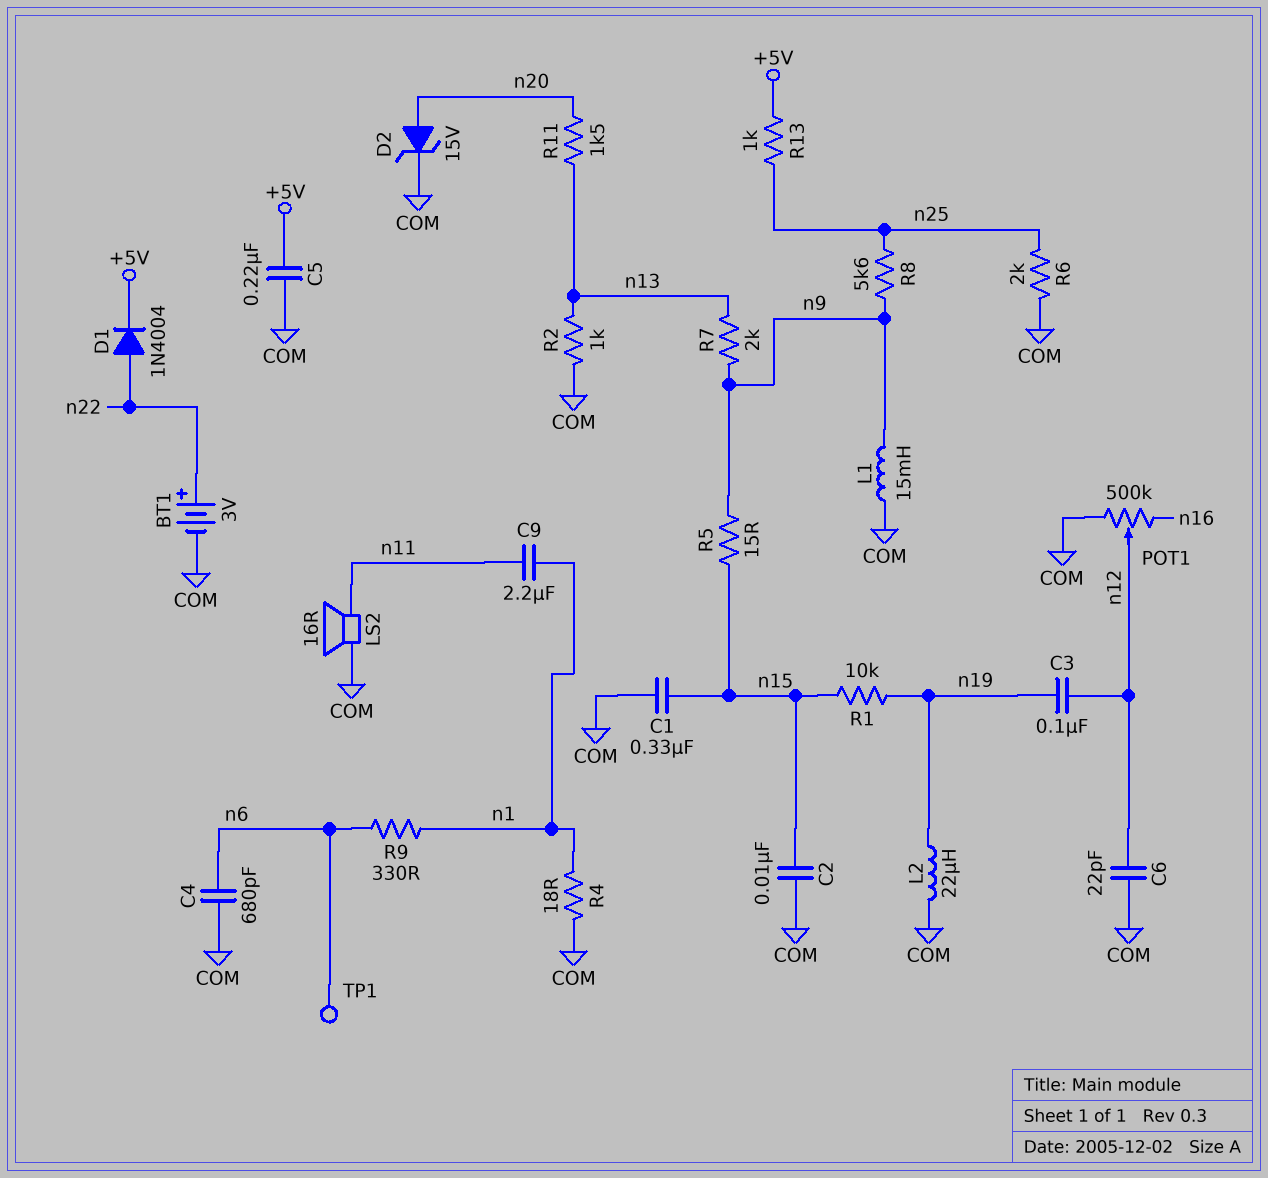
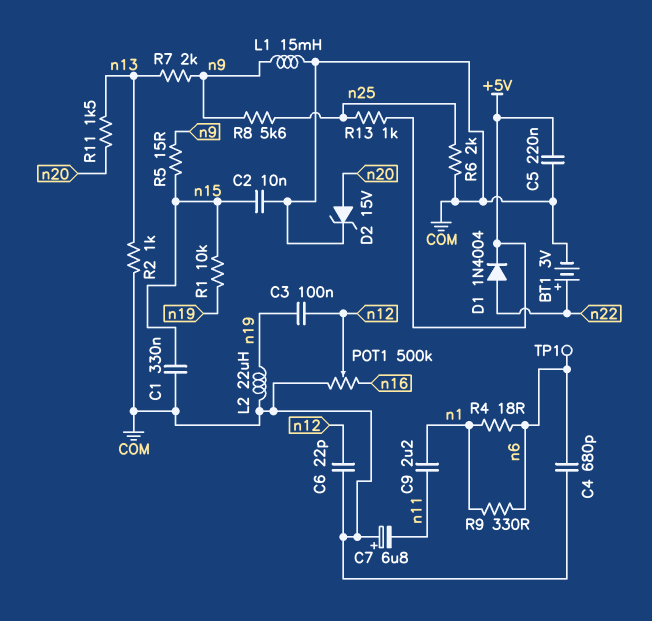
C7: none -> 6.8uF (plus COM, minus n11)
LS2: speaker 16R (COM, n11) -> none
R4: 18 (COM, n1) -> 18 (n1, n6)

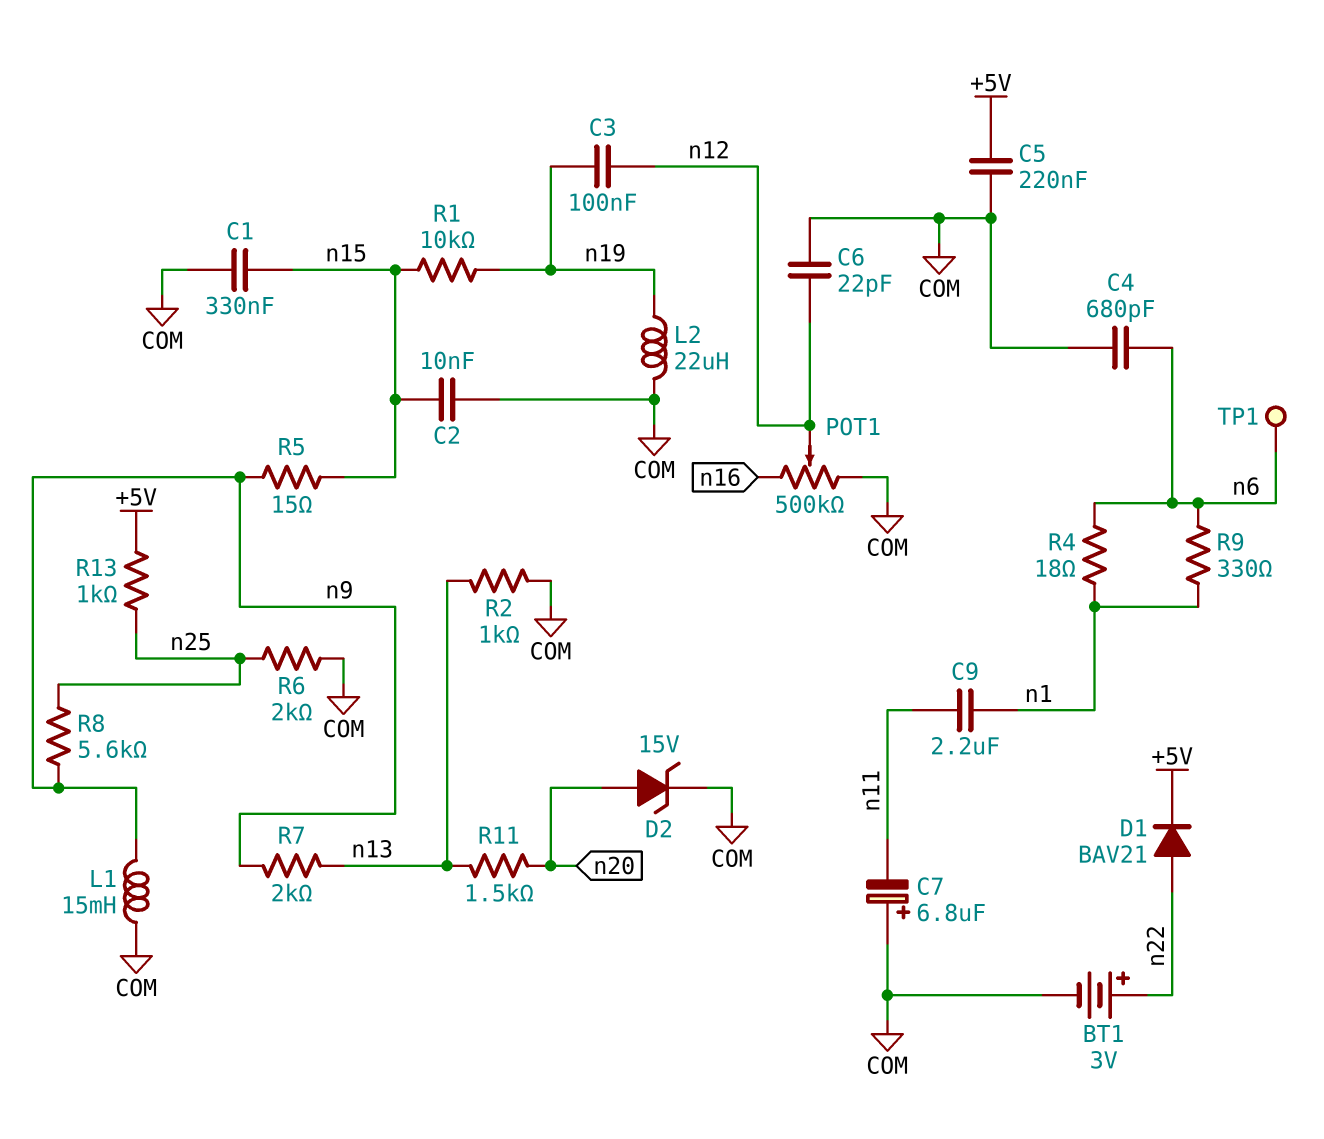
D1: diode 1N4004 (A n22, K +5V) -> diode BAV21 (A n22, K +5V)

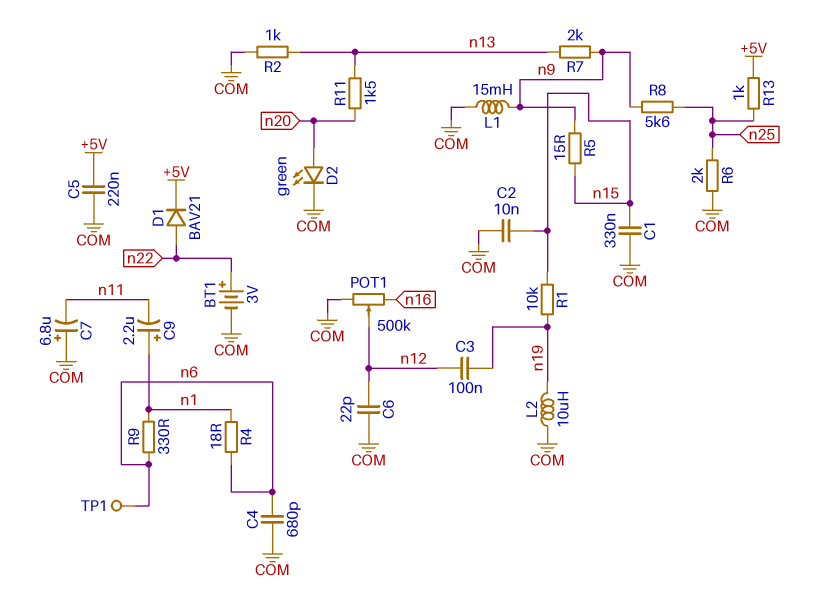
C9: 2.2uF (n1, n11) -> 2.2uF (plus n1, minus n11)
D2: zener 15V (A n20, K COM) -> LED green (A n20, K COM)
L2: 22uH (COM, n19) -> 10uH (COM, n19)

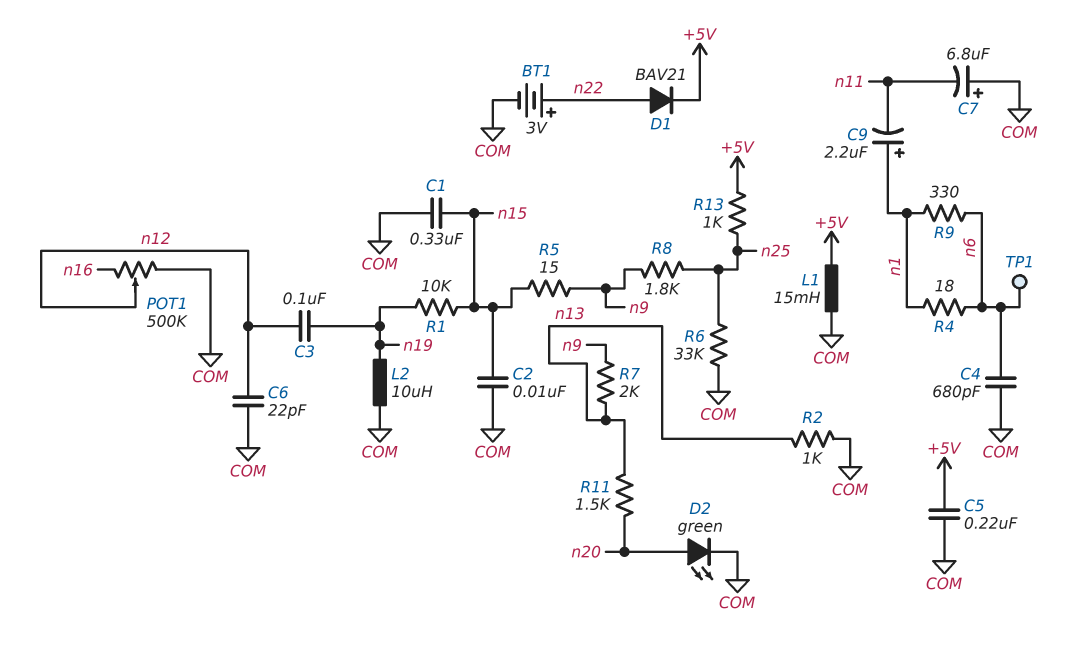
L1: 15mH (COM, n9) -> 15mH (+5V, COM)
R6: 2k (COM, n25) -> 33k (COM, n25)
R8: 5.6k (n9, n25) -> 1.8k (n9, n25)

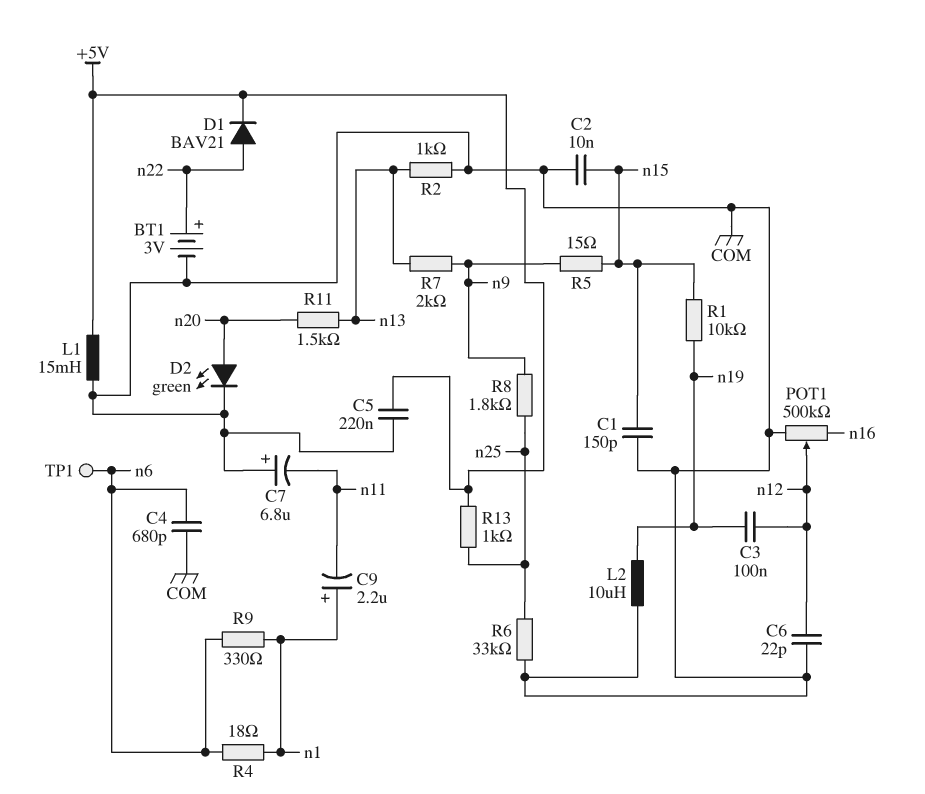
C1: 330nF (COM, n15) -> 150pF (COM, n15)

